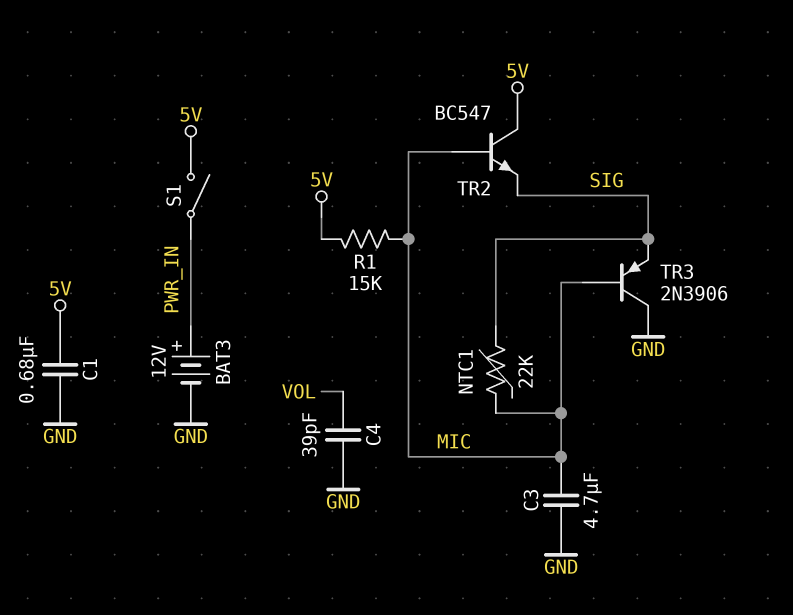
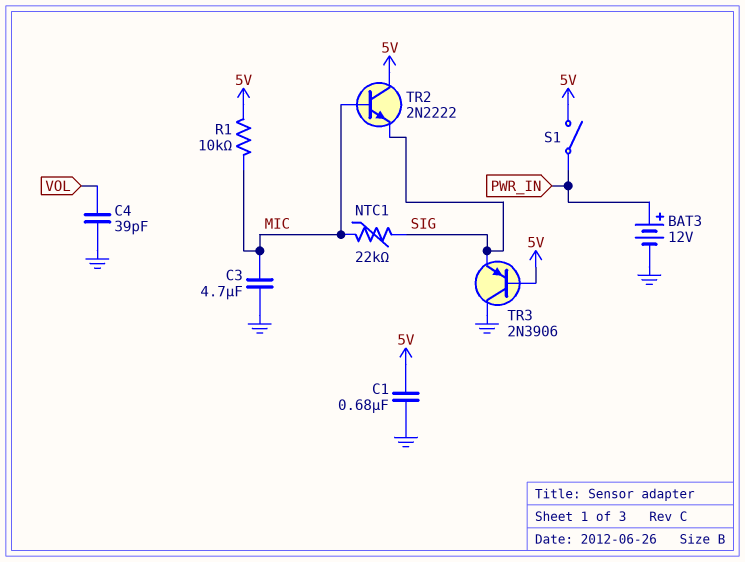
R1: 15k (5V, MIC) -> 10k (5V, MIC)
TR2: NPN BC547 (B MIC, C 5V, E SIG) -> NPN 2N2222 (B MIC, C 5V, E SIG)
TR3: PNP 2N3906 (B MIC, C GND, E SIG) -> PNP 2N3906 (B 5V, C GND, E SIG)

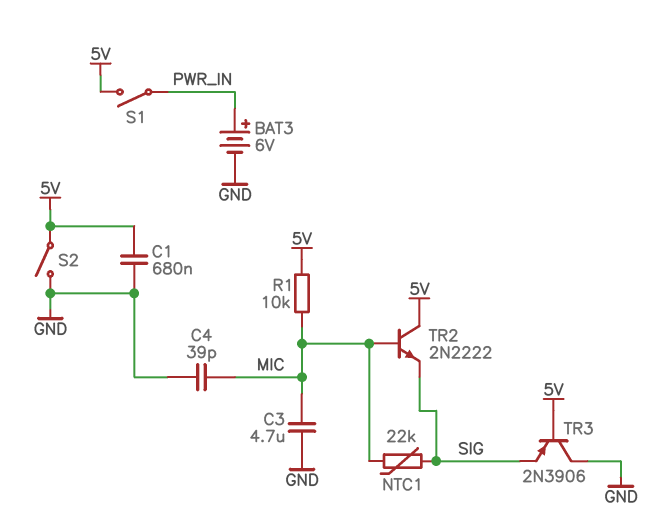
BAT3: 12V (plus PWR_IN, minus GND) -> 6V (plus PWR_IN, minus GND)
C4: 39pF (GND, VOL) -> 39pF (GND, MIC)
S2: none -> switch (5V, GND)

